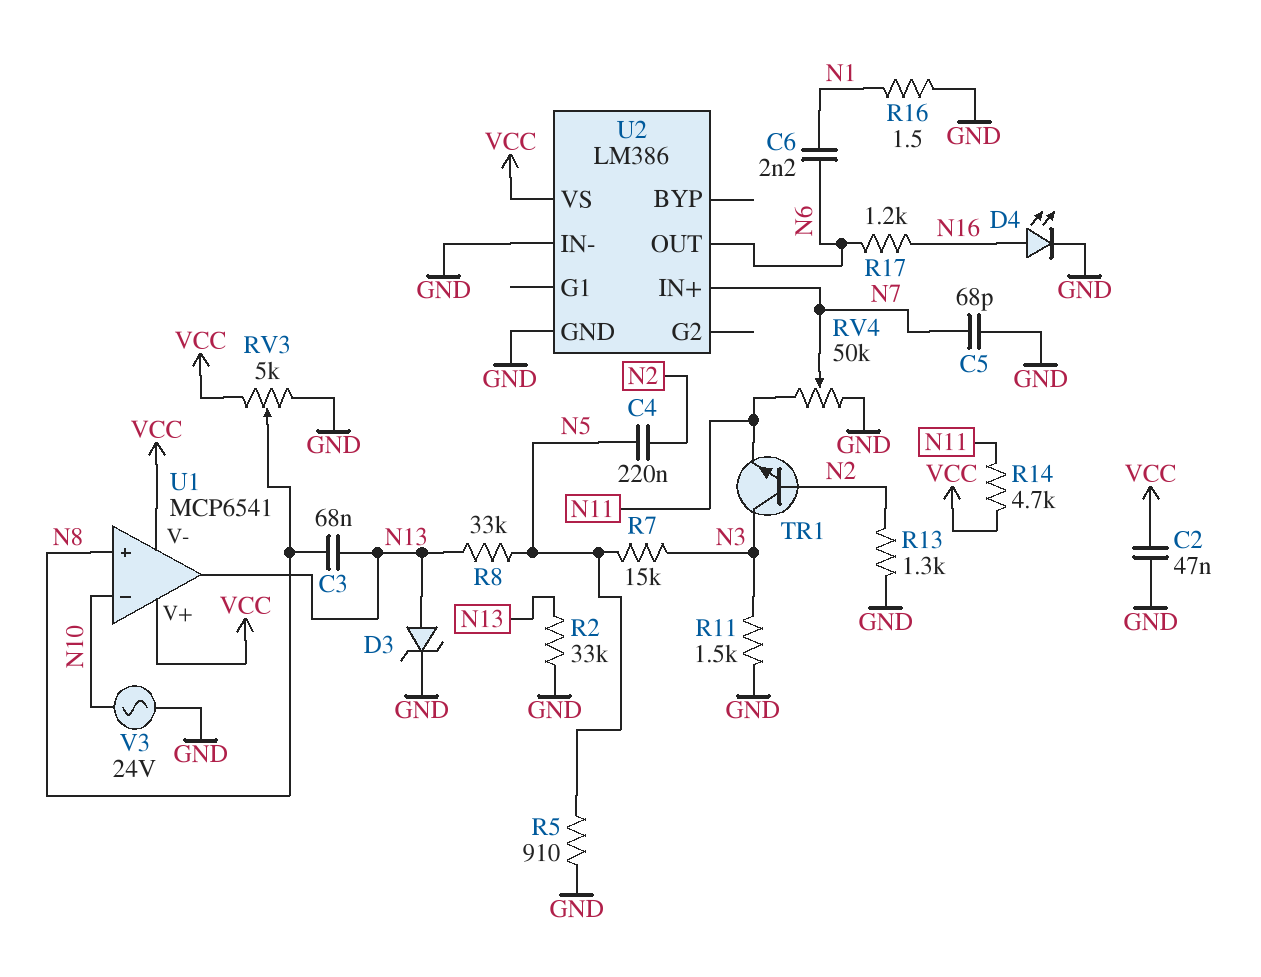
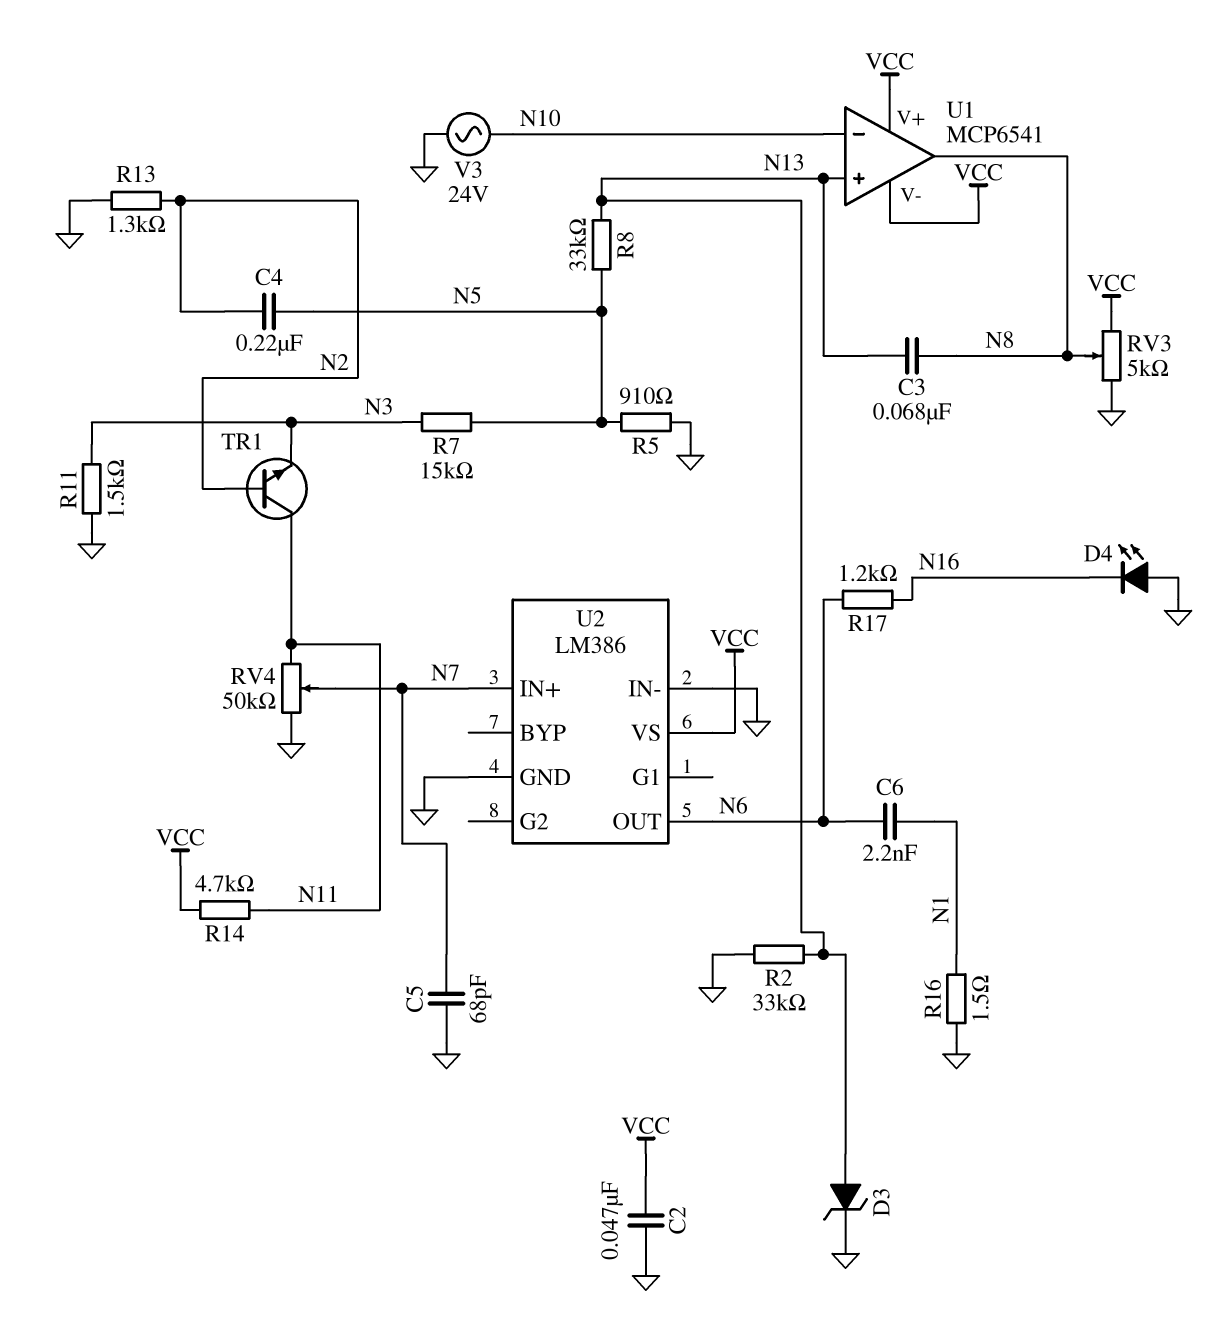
D4: LED (A N16, K GND) -> LED (A GND, K N16)
TR1: NPN (B N2, C N3, E N11) -> NPN (B N2, C N11, E N3)
U1 pin in+: N8 -> N13
U1 pin out: N13 -> N8

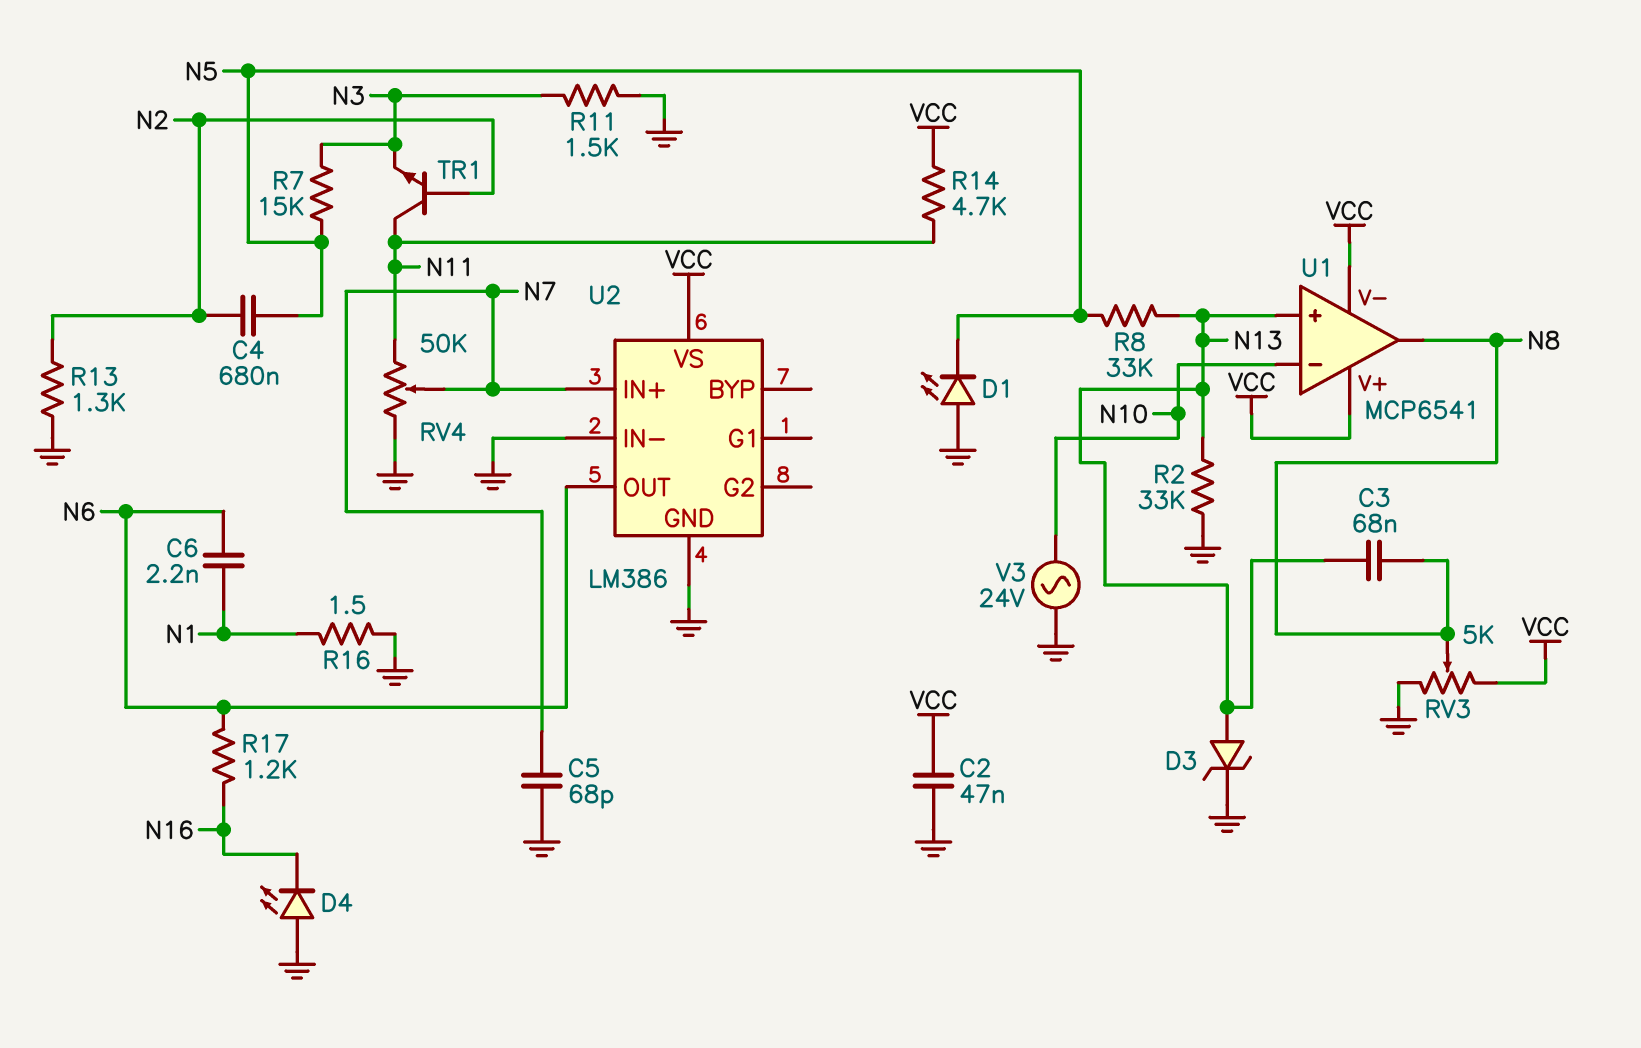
C4: 220nF (N2, N5) -> 680nF (N2, N5)
D1: none -> LED (A GND, K N5)
R5: 910 (GND, N5) -> none

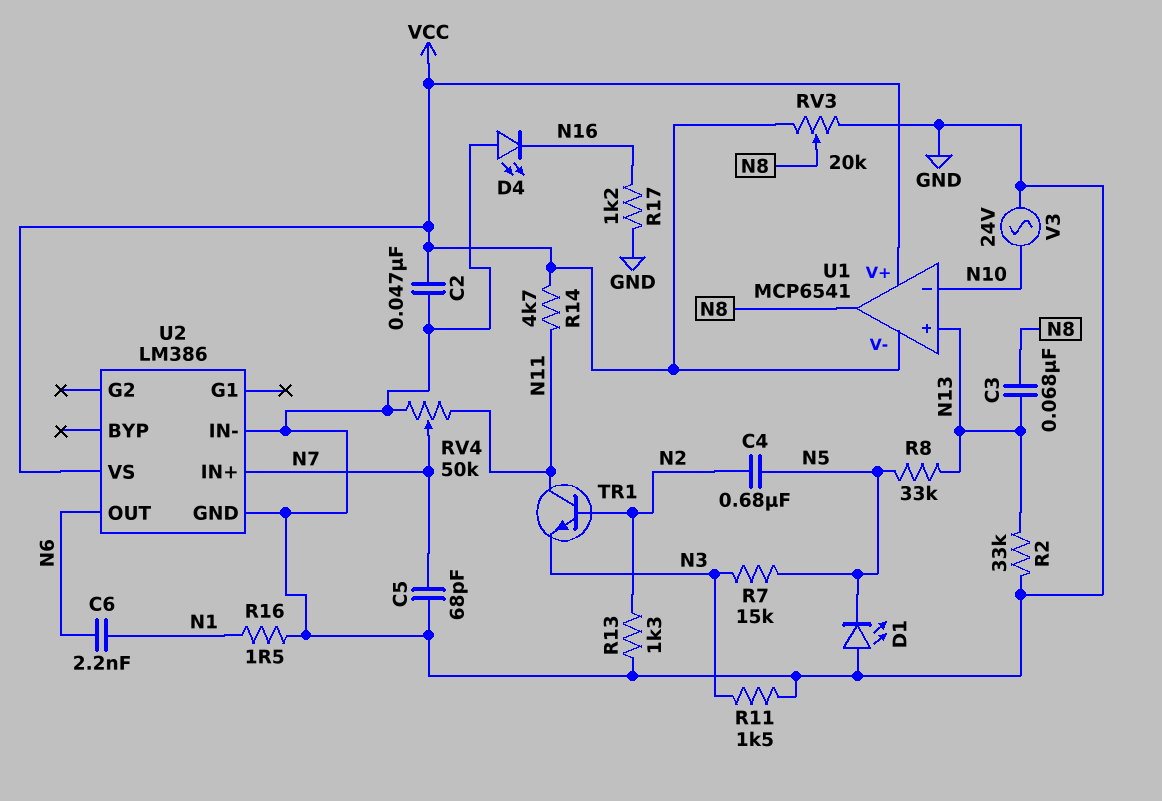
D3: zener (A N13, K GND) -> none
R17: 1.2k (N6, N16) -> 1.2k (GND, N16)
RV3: 5k (GND, VCC, wiper N8) -> 20k (GND, VCC, wiper N8)

